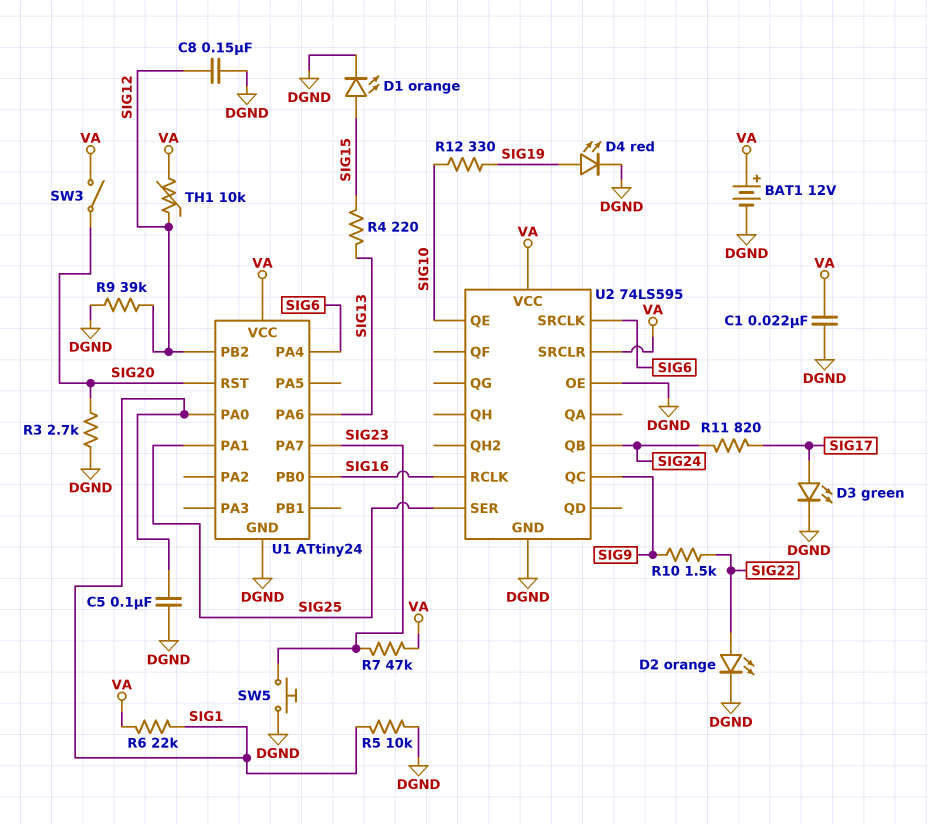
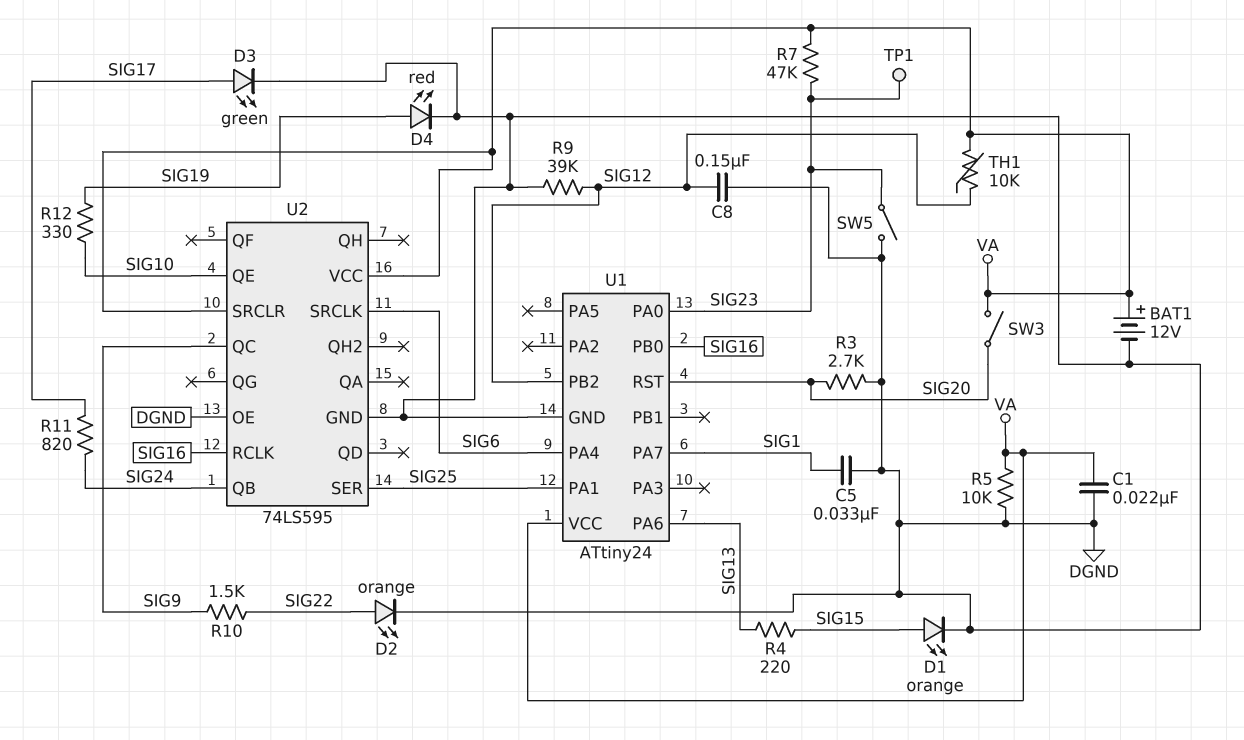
C5: 100nF (DGND, SIG1) -> 33nF (DGND, SIG1)
R5: 10k (DGND, SIG1) -> 10k (DGND, VA)
R6: 22k (SIG1, VA) -> none
SW5: button (DGND, SIG23) -> switch (DGND, SIG23)
TP1: none -> test point (SIG23)
U1 pin PA0: SIG1 -> SIG23
U1 pin PA7: SIG23 -> SIG1

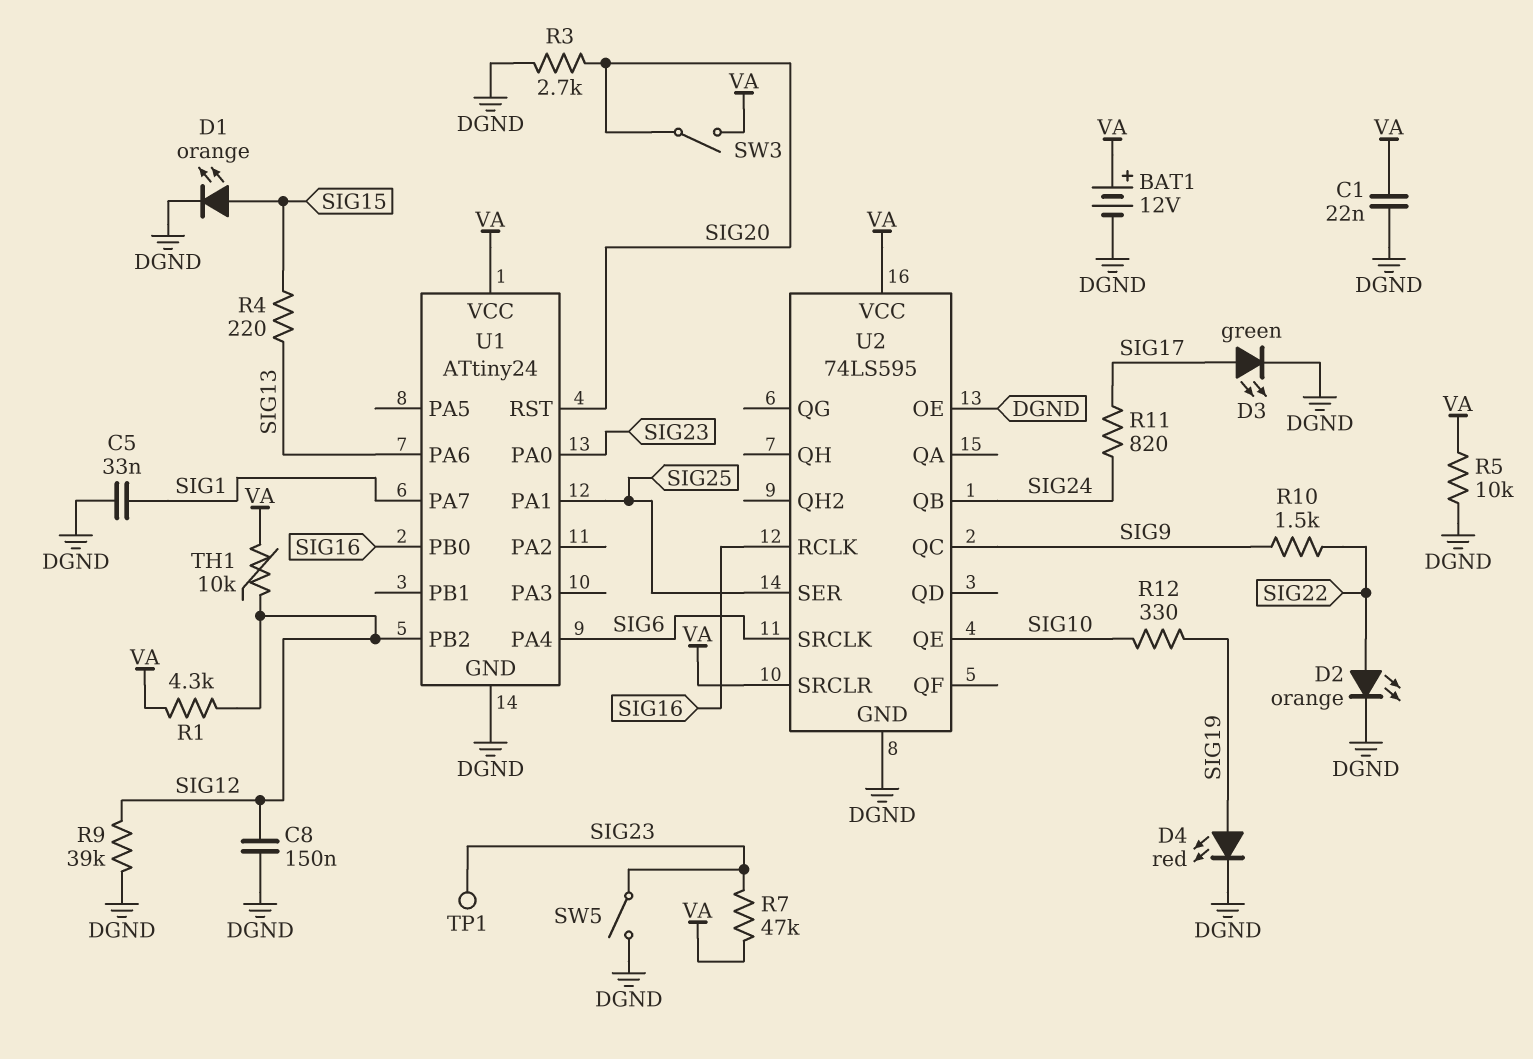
R1: none -> 4.3k (SIG12, VA)

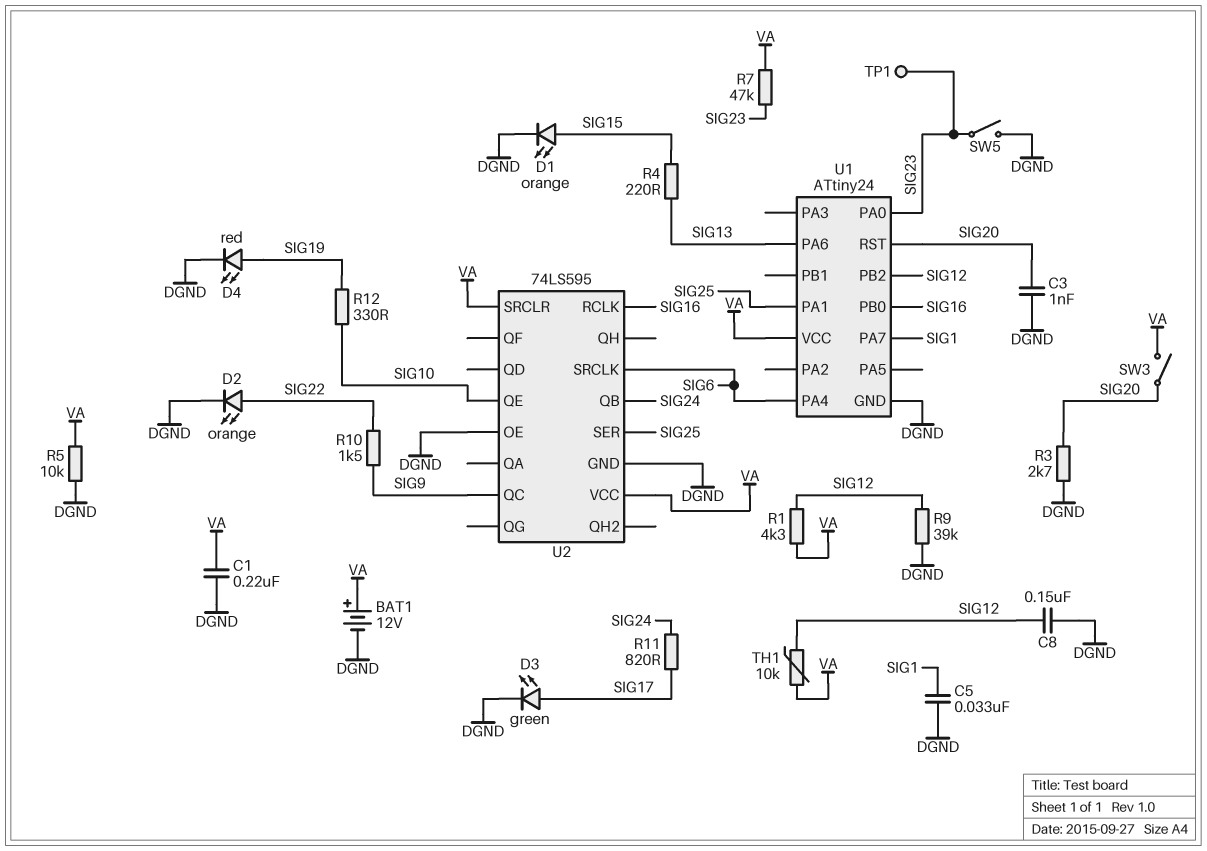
C1: 22nF (DGND, VA) -> 220nF (DGND, VA)
C3: none -> 1nF (DGND, SIG20)

